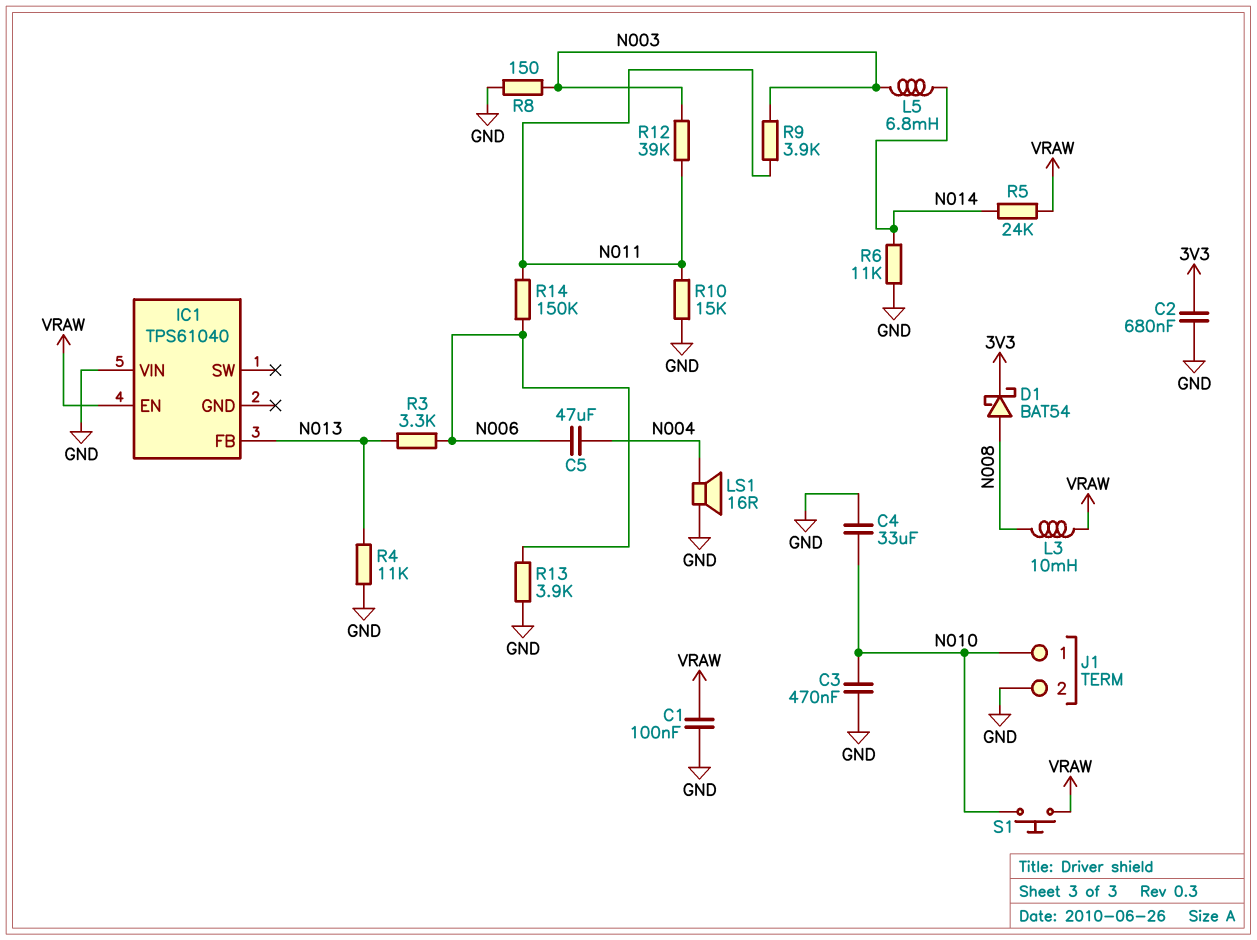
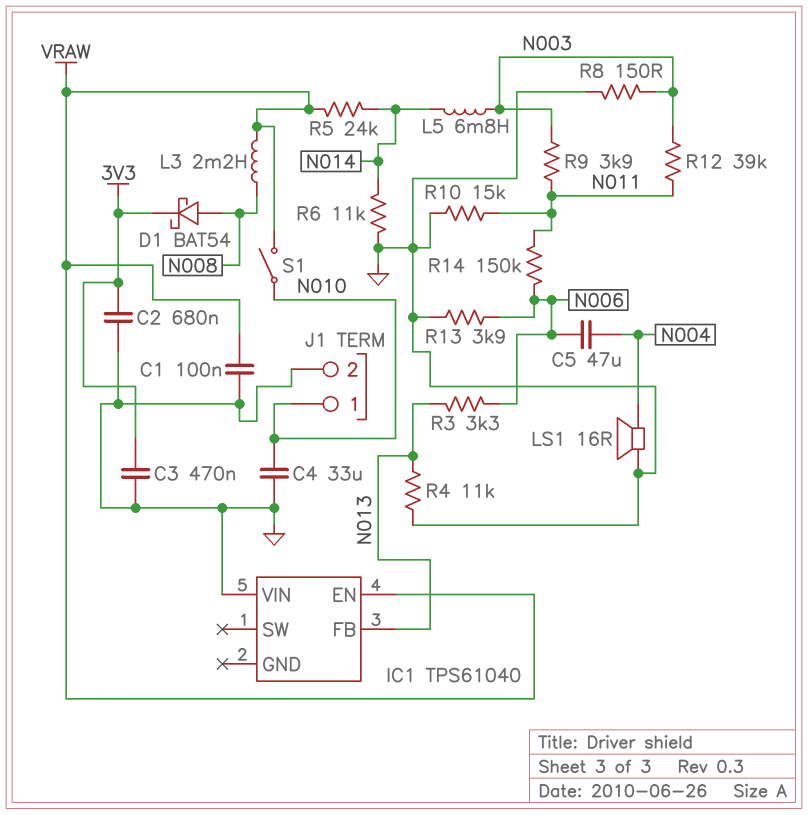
C3: 470nF (GND, N010) -> 470nF (3V3, GND)
L3: 10mH (N008, VRAW) -> 2.2mH (N008, VRAW)
S1: button (N010, VRAW) -> switch (N010, VRAW)

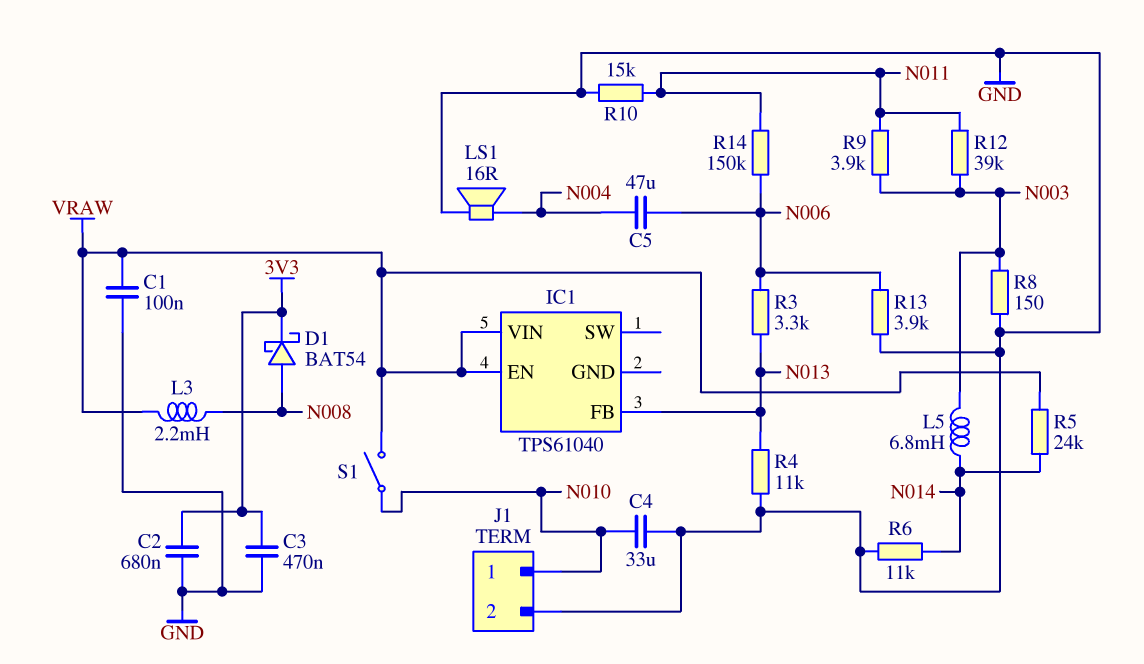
IC1 pin VIN: GND -> VRAW

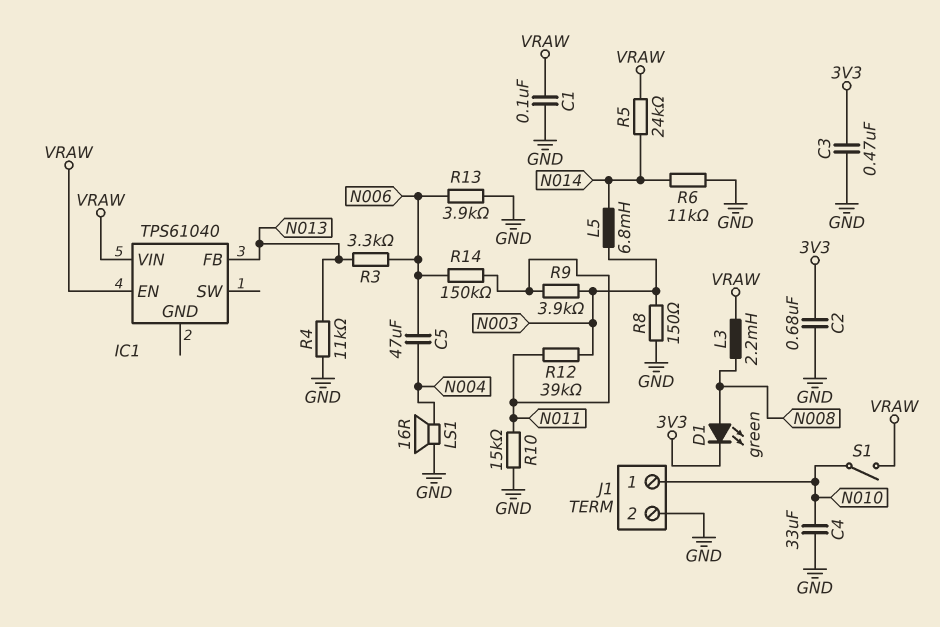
D1: schottky BAT54 (A N008, K 3V3) -> LED green (A N008, K 3V3)

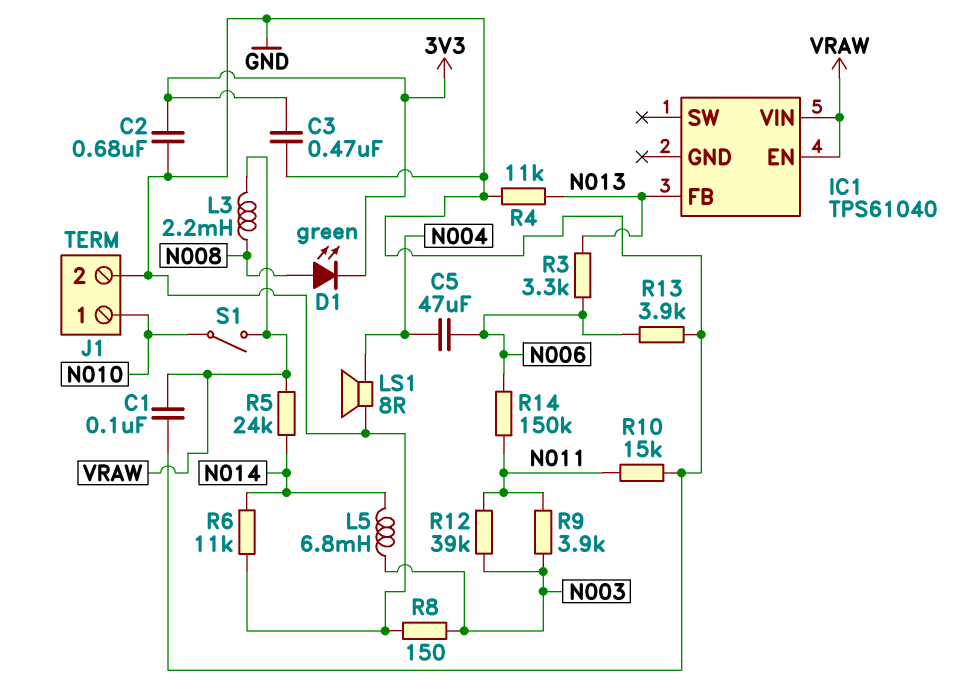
C4: 33uF (GND, N010) -> none
LS1: speaker 16R (GND, N004) -> speaker 8R (GND, N004)

